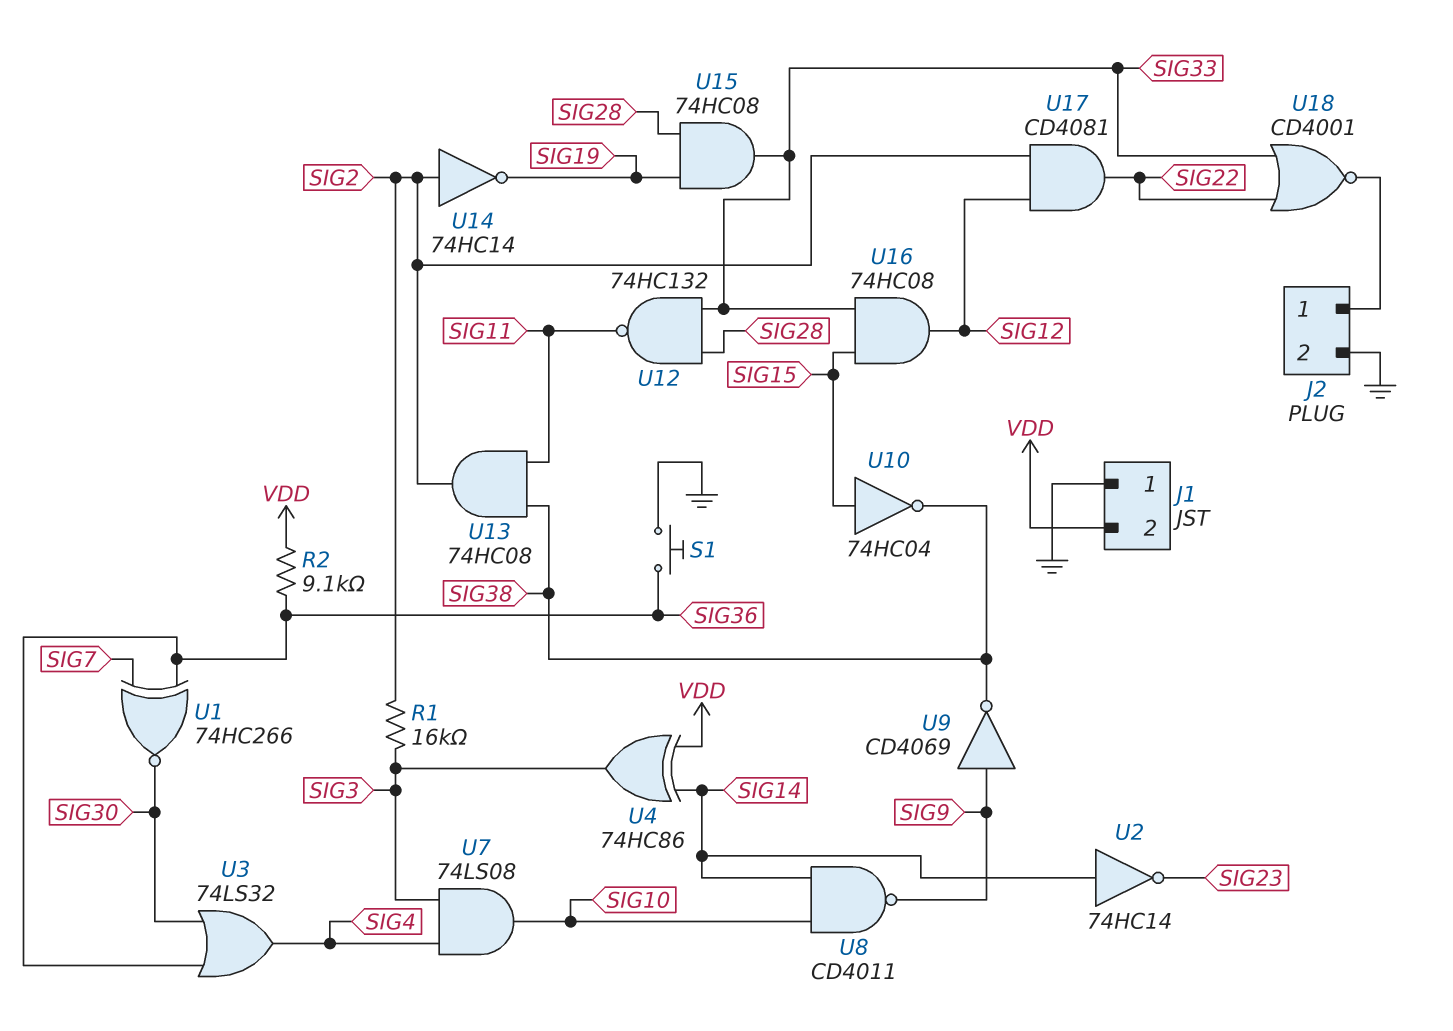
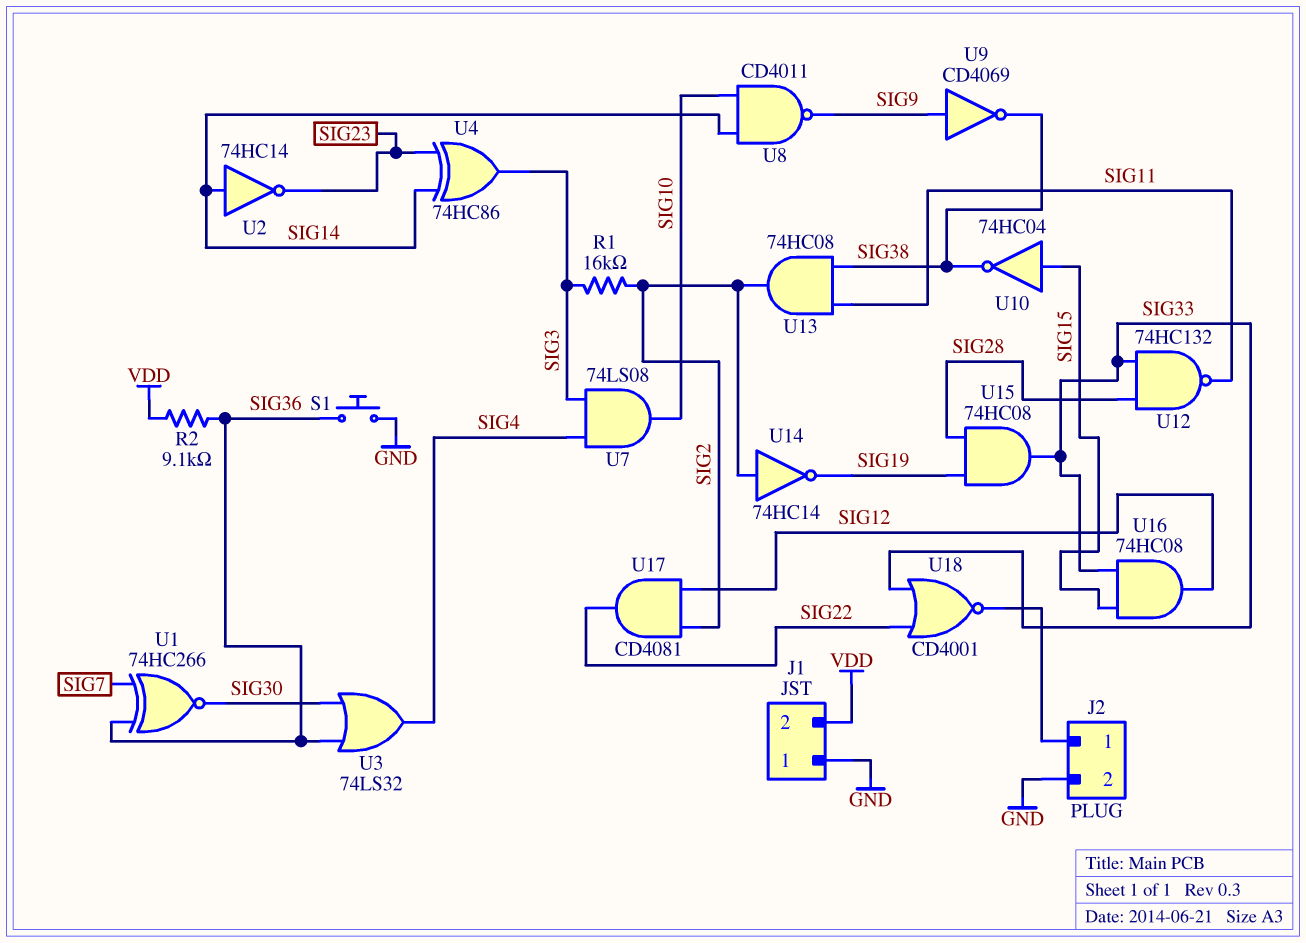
U4: XOR 74HC86 (in SIG14, in VDD, out SIG3) -> XOR 74HC86 (in SIG14, in SIG23, out SIG3)

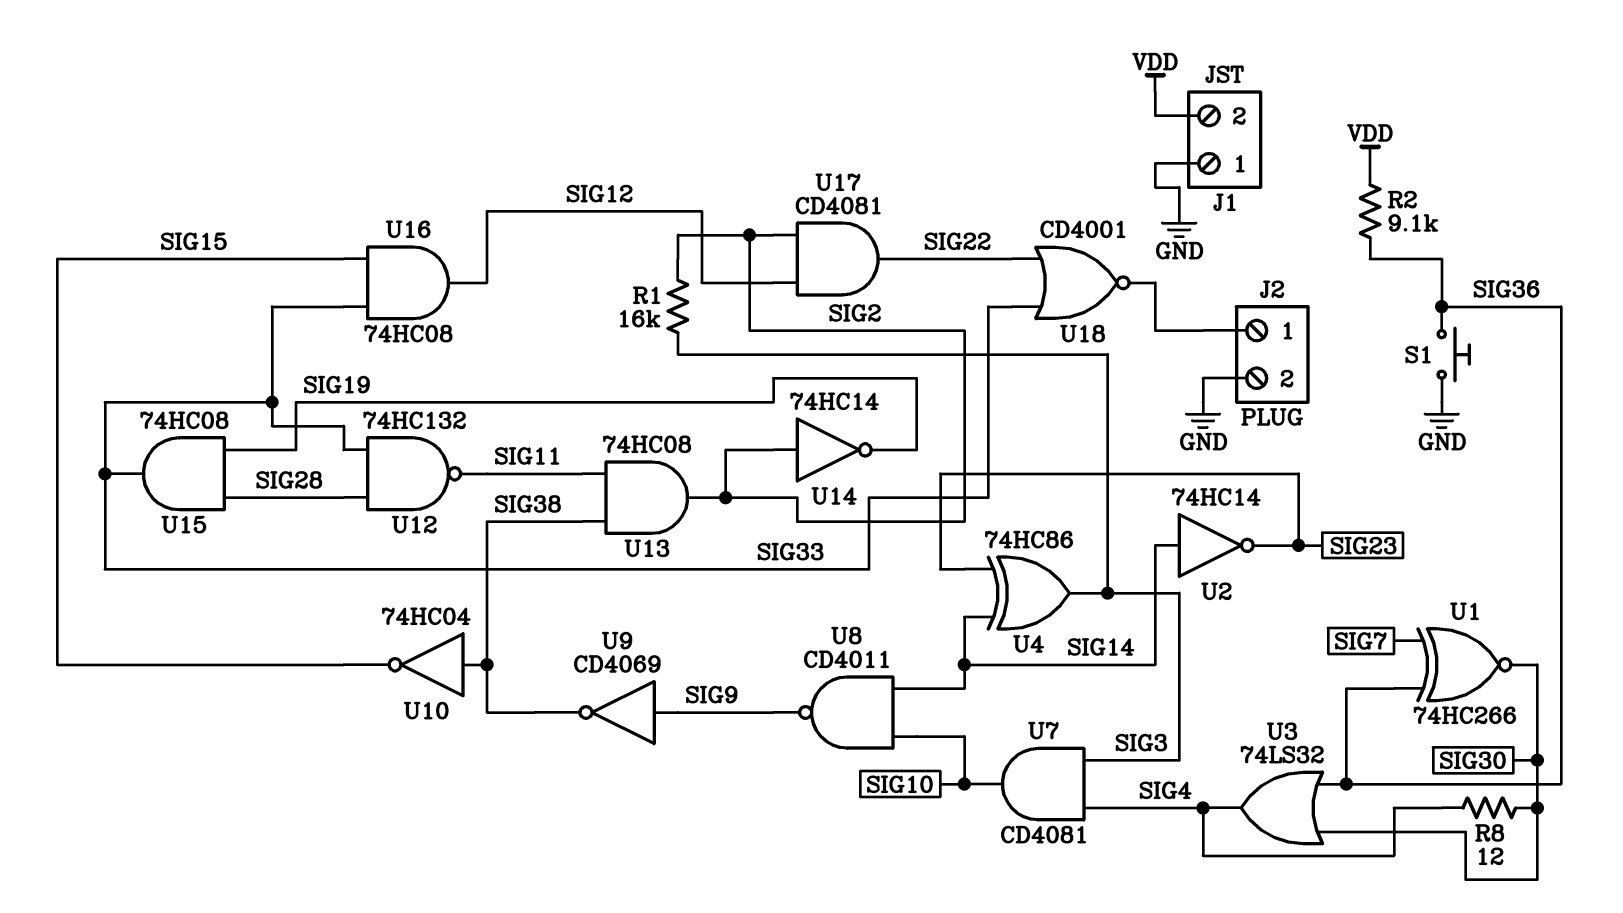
R8: none -> 12 (SIG4, SIG30)
U7: AND 74LS08 (in SIG3, in SIG4, out SIG10) -> AND CD4081 (in SIG3, in SIG4, out SIG10)
U10: NOT 74HC04 (in SIG15, out SIG38) -> NOT 74HC04 (in SIG38, out SIG15)

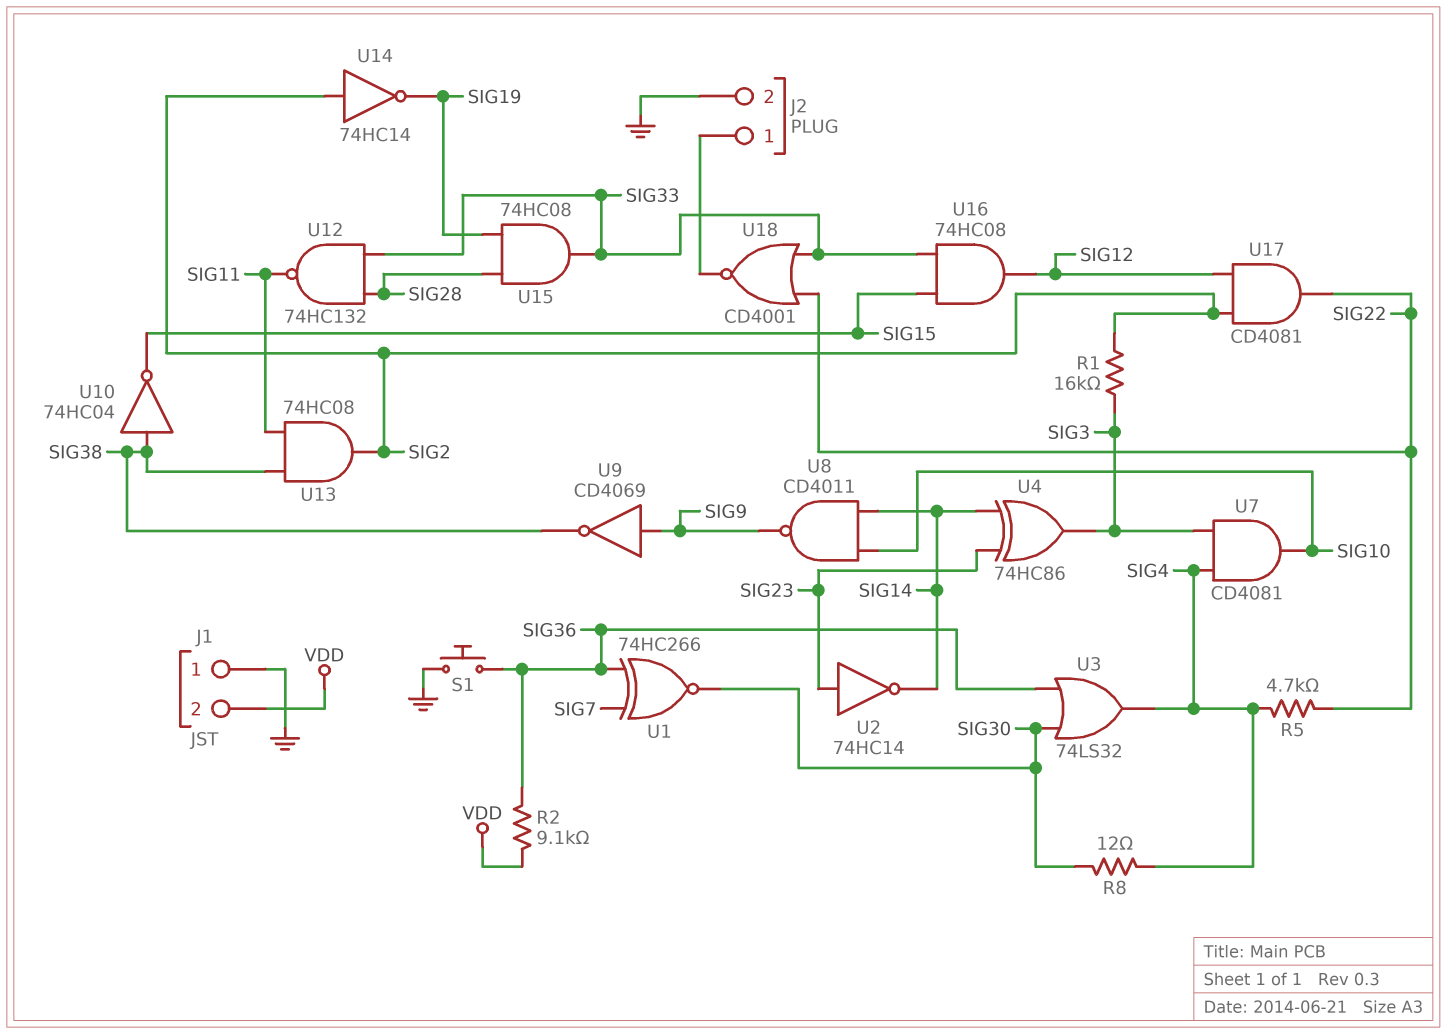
R5: none -> 4.7k (SIG4, SIG22)
U2: NOT 74HC14 (in SIG14, out SIG23) -> NOT 74HC14 (in SIG23, out SIG14)

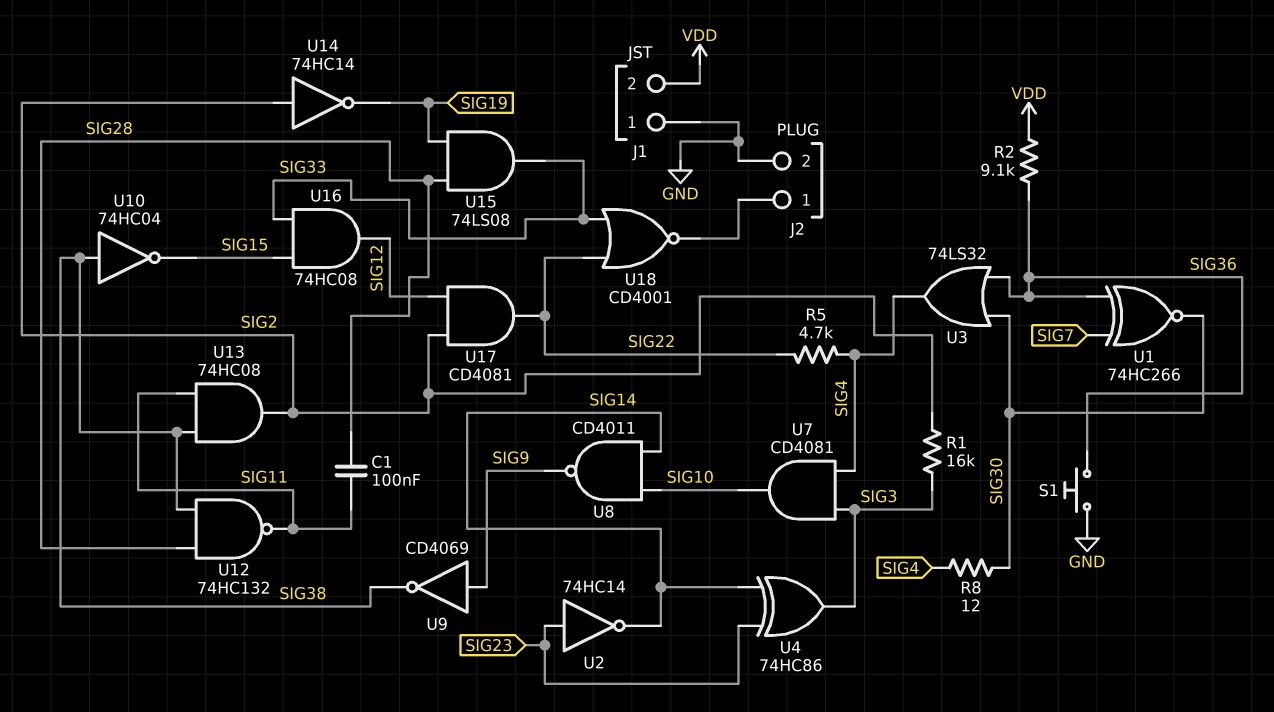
C1: none -> 100nF (SIG11, SIG28)
U12: NAND 74HC132 (in SIG28, in SIG33, out SIG11) -> NAND 74HC132 (in SIG28, in SIG38, out SIG11)
U15: AND 74HC08 (in SIG19, in SIG28, out SIG33) -> AND 74LS08 (in SIG19, in SIG28, out SIG33)

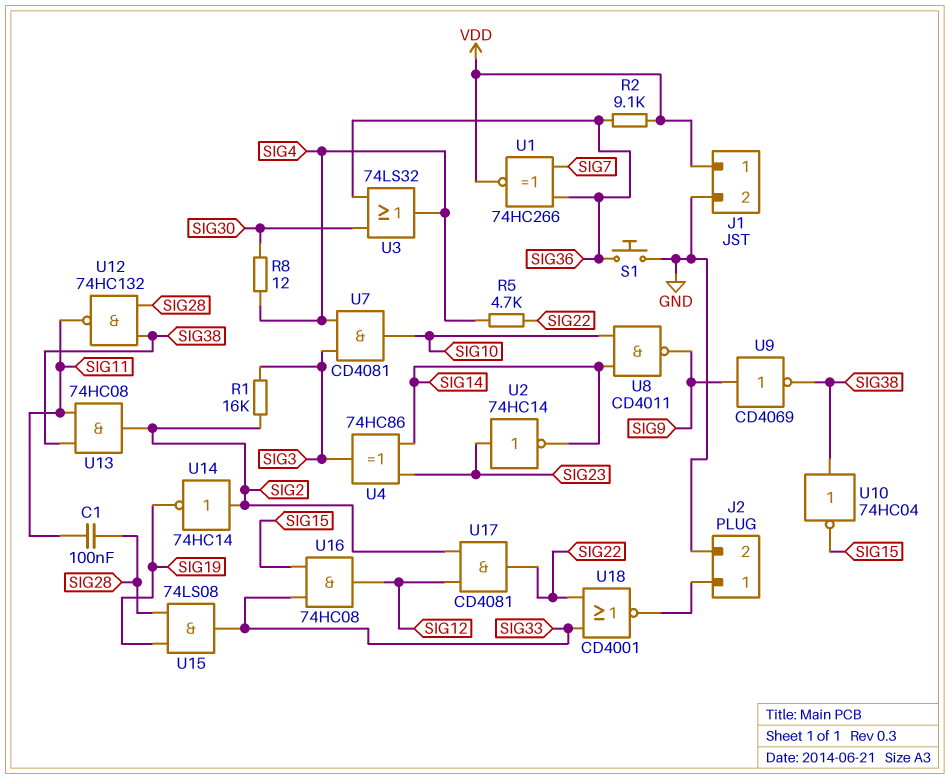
J1 pin 1: GND -> VDD
J1 pin 2: VDD -> GND
U1: XNOR 74HC266 (in SIG7, in SIG36, out SIG30) -> XNOR 74HC266 (in SIG7, in SIG36, out VDD)

